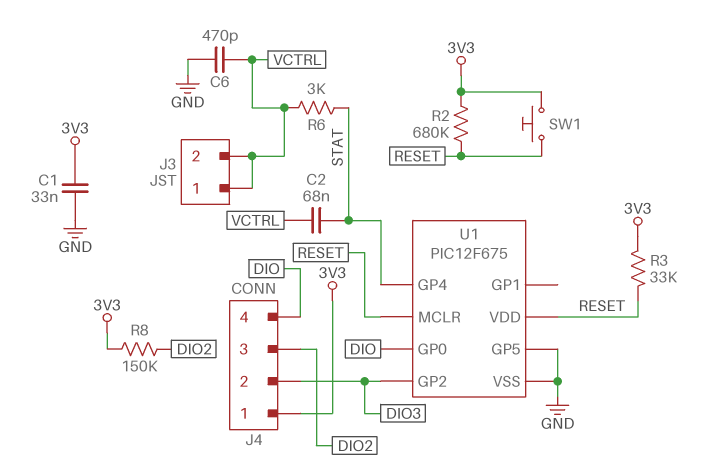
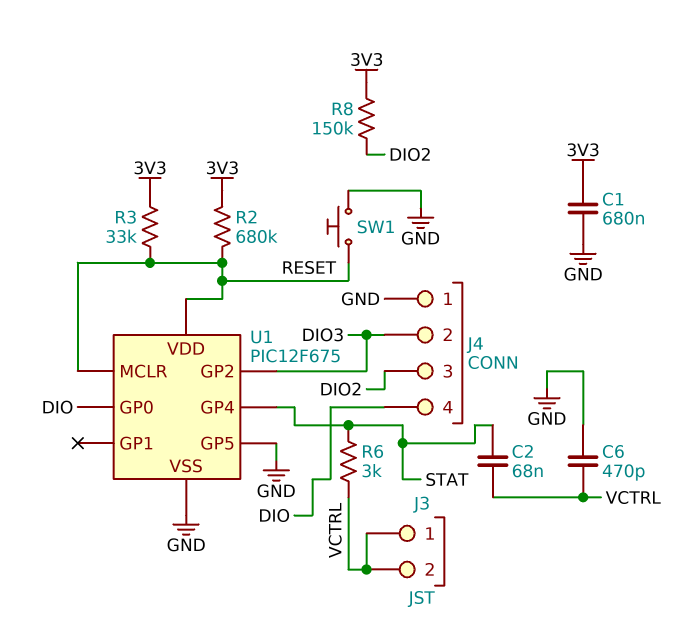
C1: 33nF (3V3, GND) -> 680nF (3V3, GND)
J4 pin 1: 3V3 -> GND
SW1: button (3V3, RESET) -> button (GND, RESET)

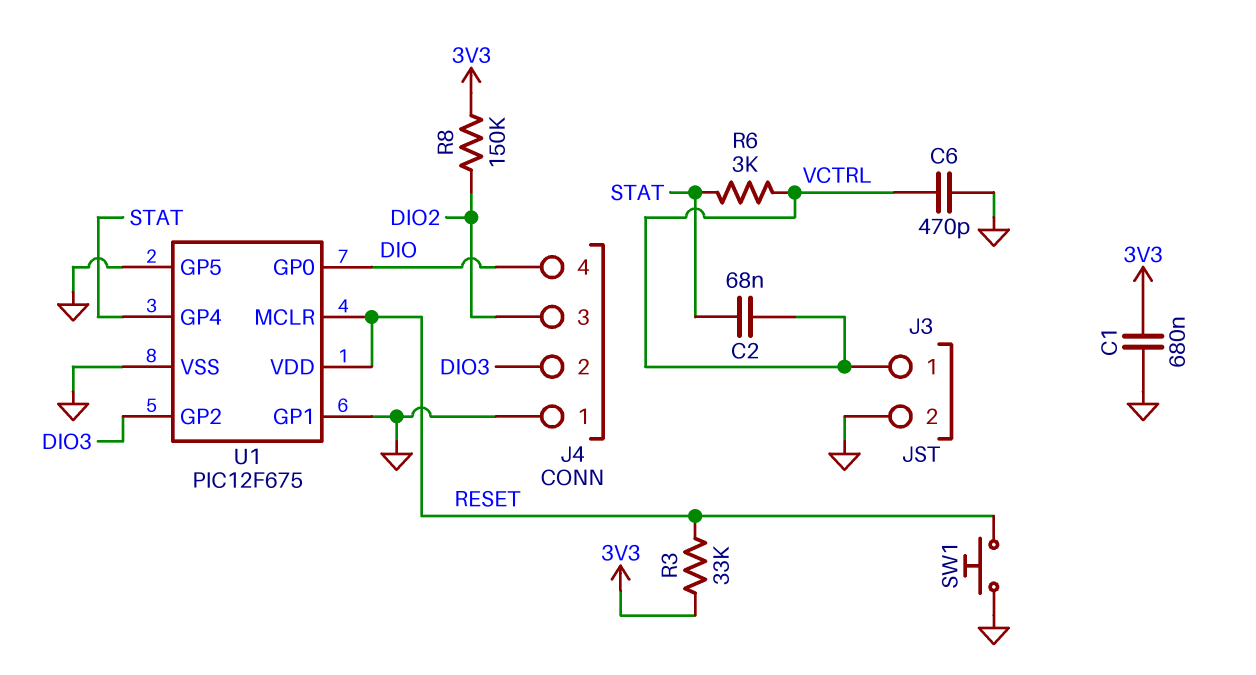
J3 pin 2: VCTRL -> GND
R2: 680k (3V3, RESET) -> none
U1 pin GP1: none -> GND

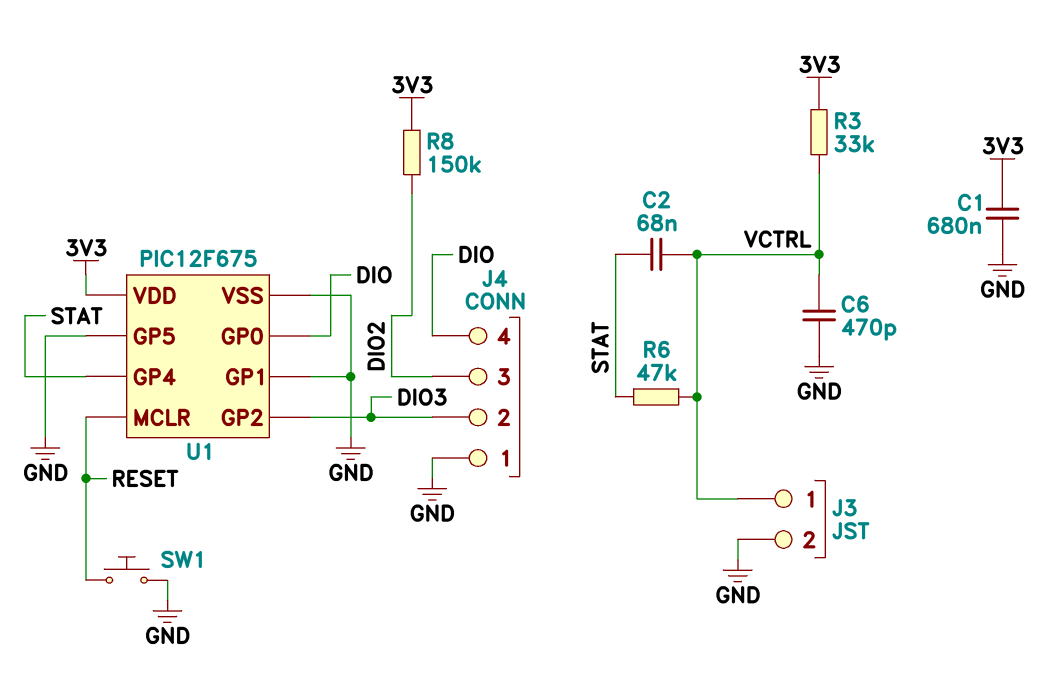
R3: 33k (3V3, RESET) -> 33k (3V3, VCTRL)
R6: 3k (STAT, VCTRL) -> 47k (STAT, VCTRL)
U1 pin VDD: RESET -> 3V3

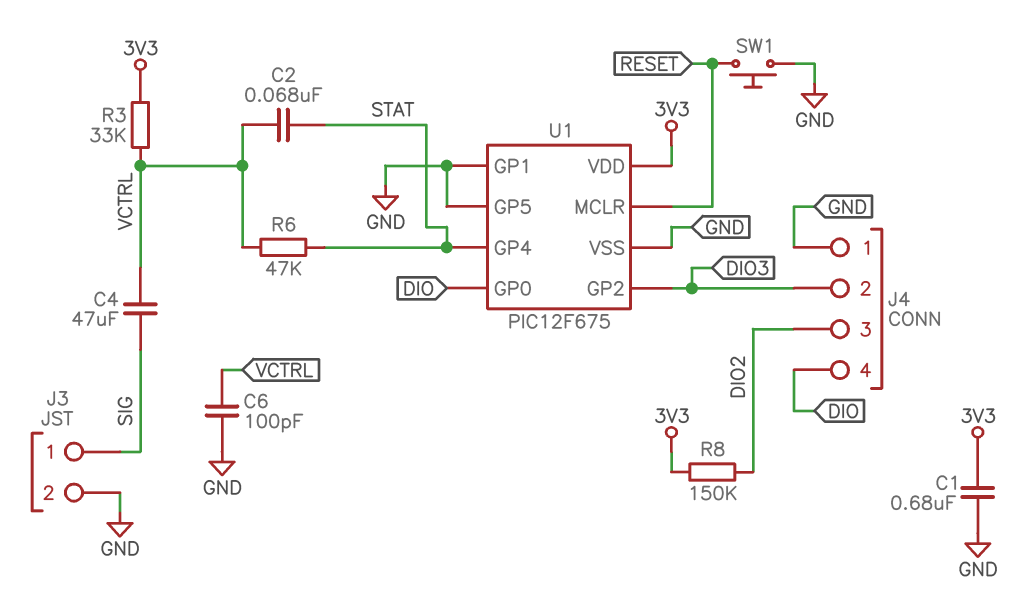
C4: none -> 47uF (SIG, VCTRL)
C6: 470pF (GND, VCTRL) -> 100pF (GND, VCTRL)
J3 pin 1: VCTRL -> SIG

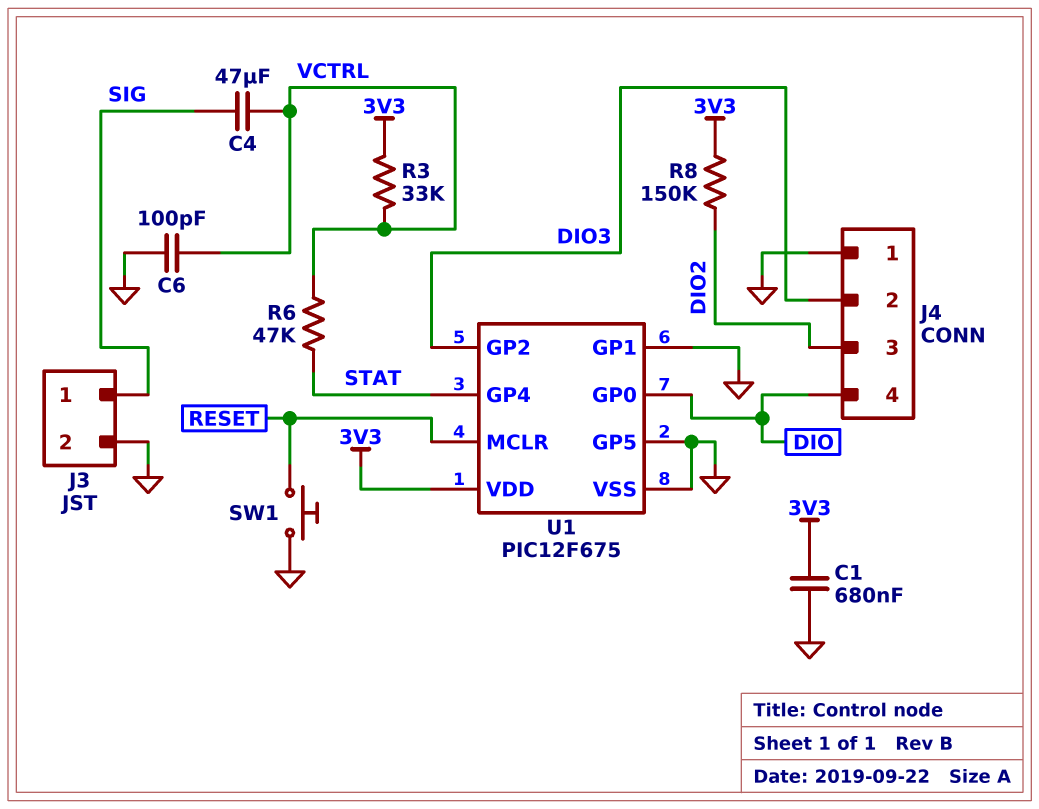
C2: 68nF (STAT, VCTRL) -> none

